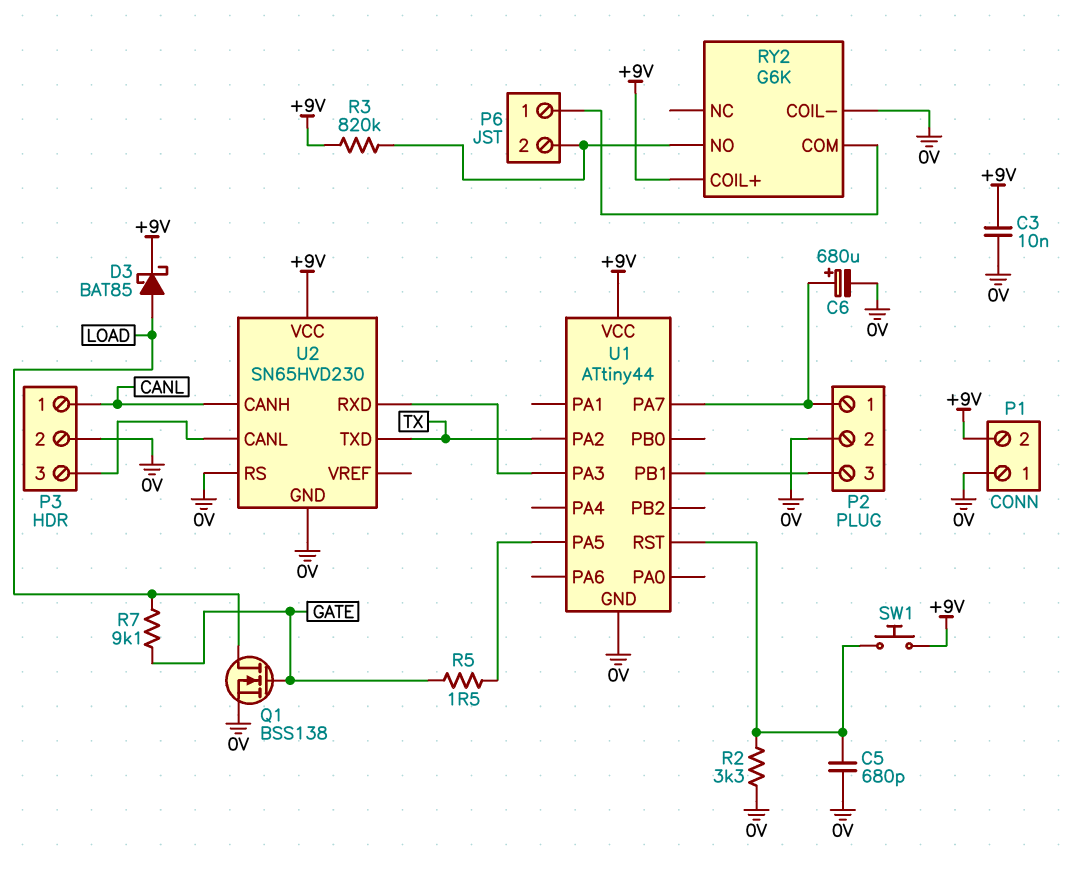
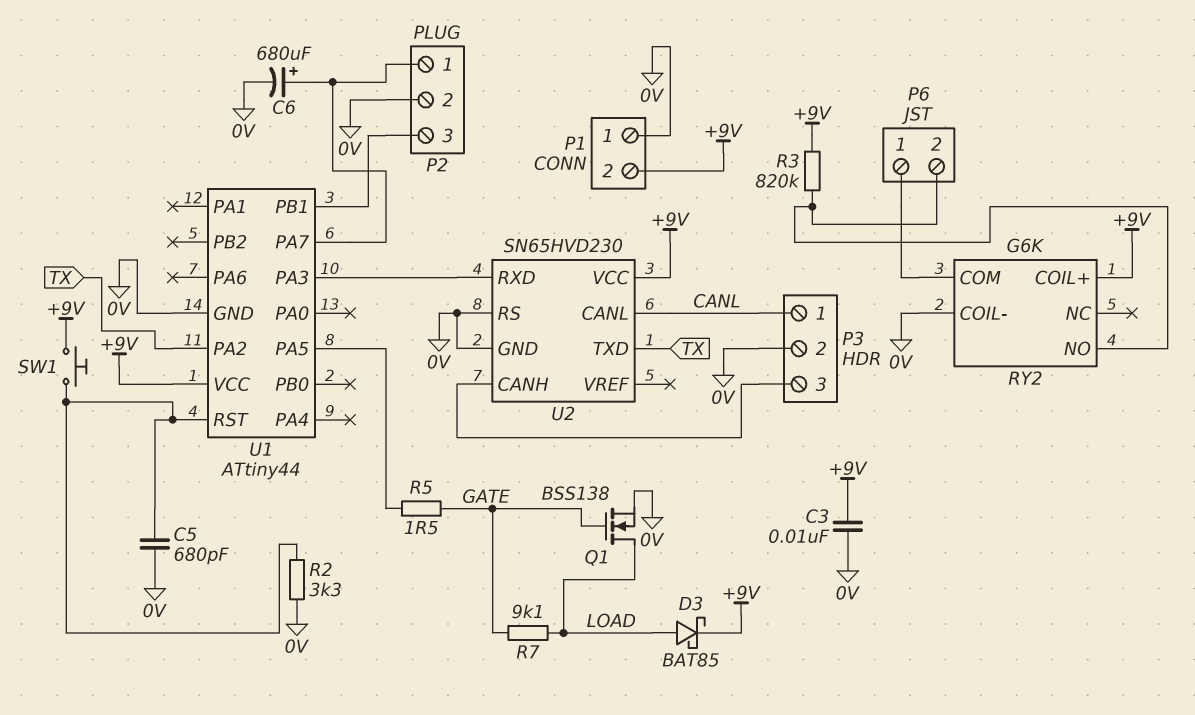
U2 pin CANH: CANL -> P3/3
U2 pin CANL: P3/3 -> CANL

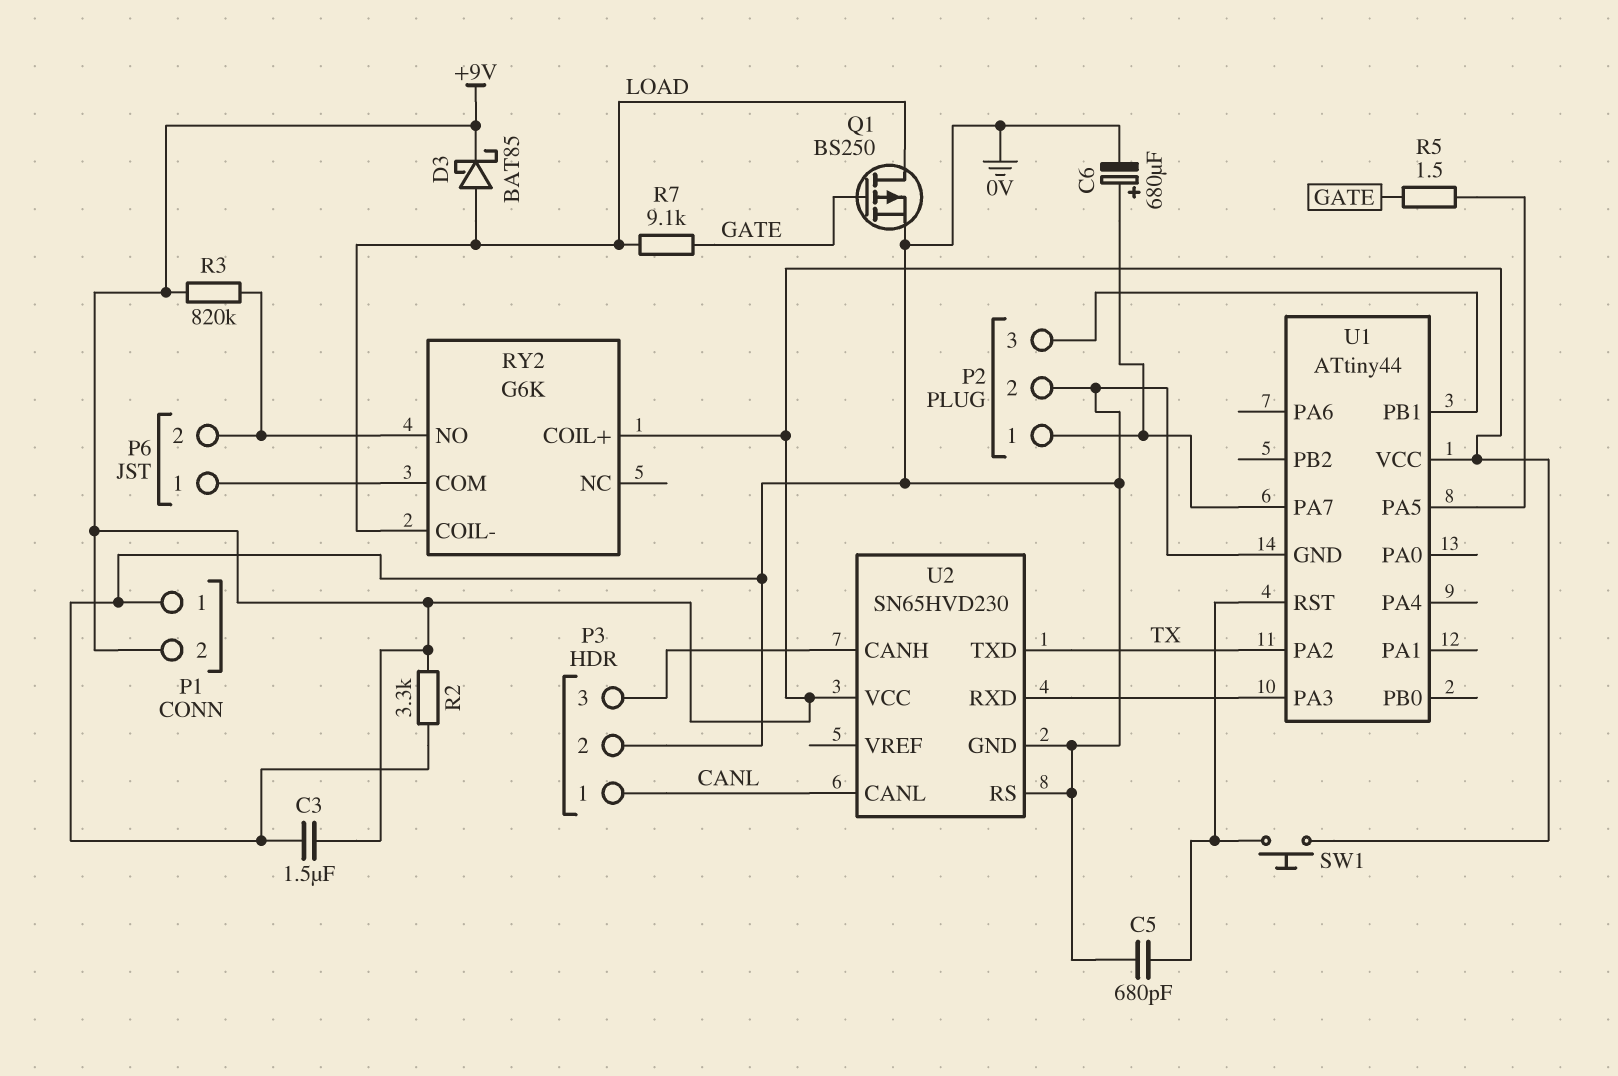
C3: 10nF (+9V, 0V) -> 1.5uF (+9V, 0V)
Q1: NMOS BSS138 (G GATE, D LOAD, S 0V) -> PMOS BS250 (G GATE, D LOAD, S 0V)
R2: 3.3k (0V, U1/RST) -> 3.3k (+9V, 0V)
RY2 pin COIL-: 0V -> LOAD

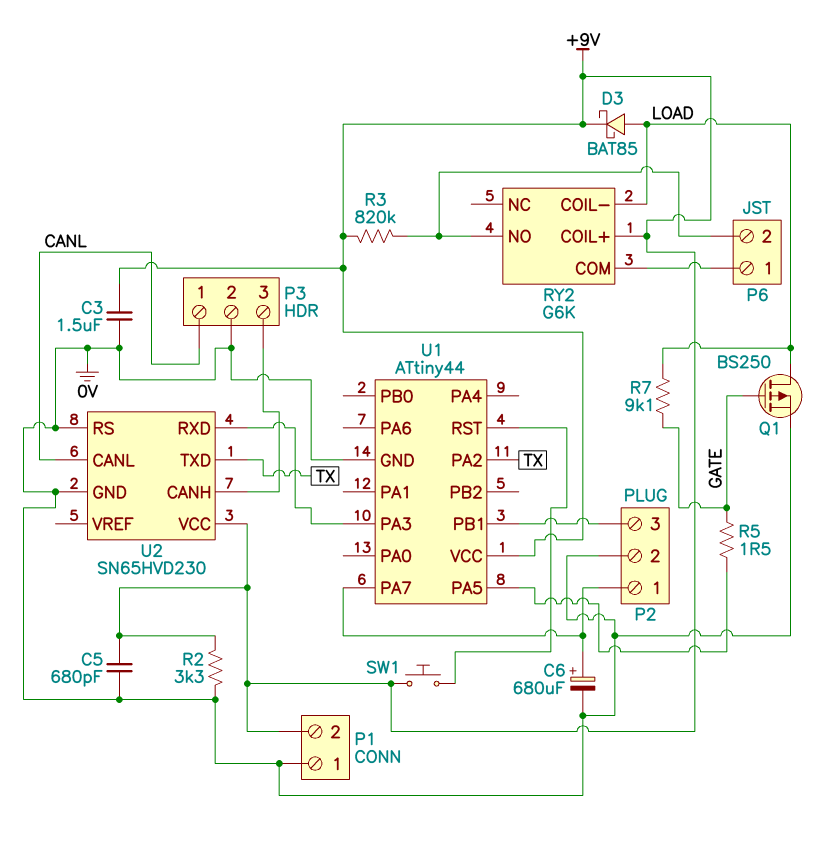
C5: 680pF (0V, U1/RST) -> 680pF (+9V, 0V)

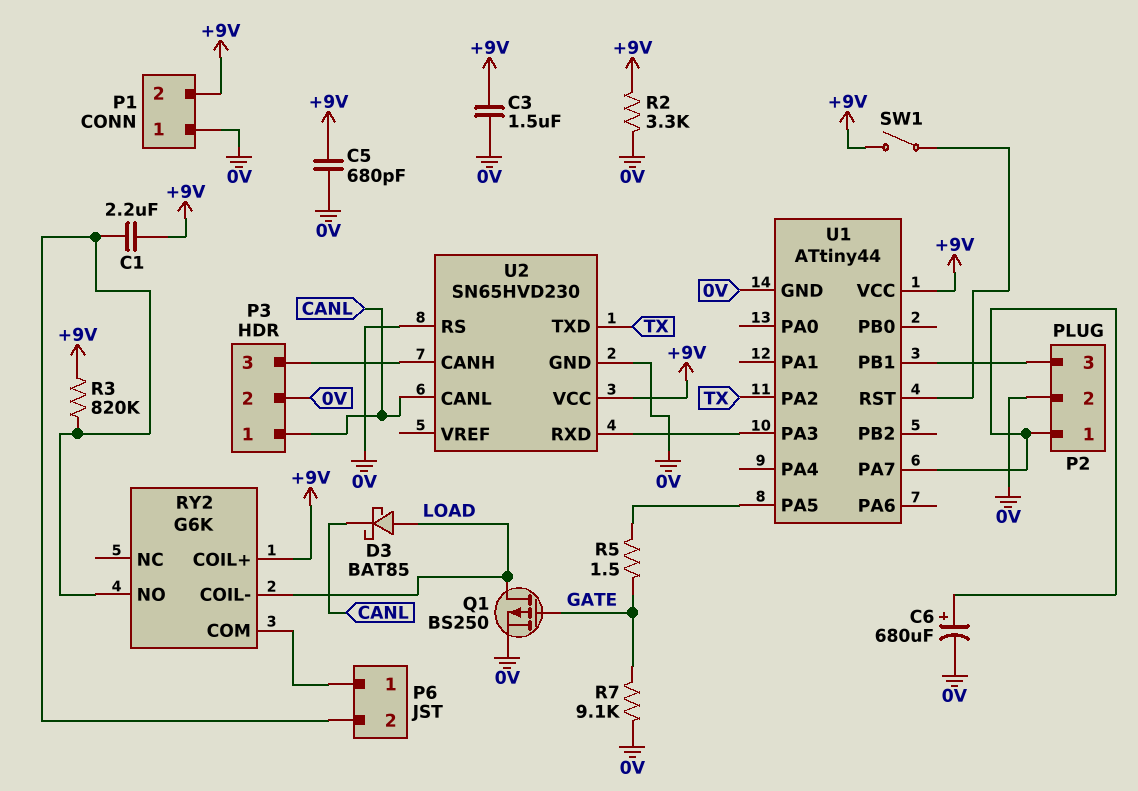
C1: none -> 2.2uF (+9V, P6/2)
D3: schottky BAT85 (A LOAD, K +9V) -> schottky BAT85 (A LOAD, K CANL)
R7: 9.1k (GATE, LOAD) -> 9.1k (0V, GATE)
SW1: button (+9V, U1/RST) -> switch (+9V, U1/RST)

